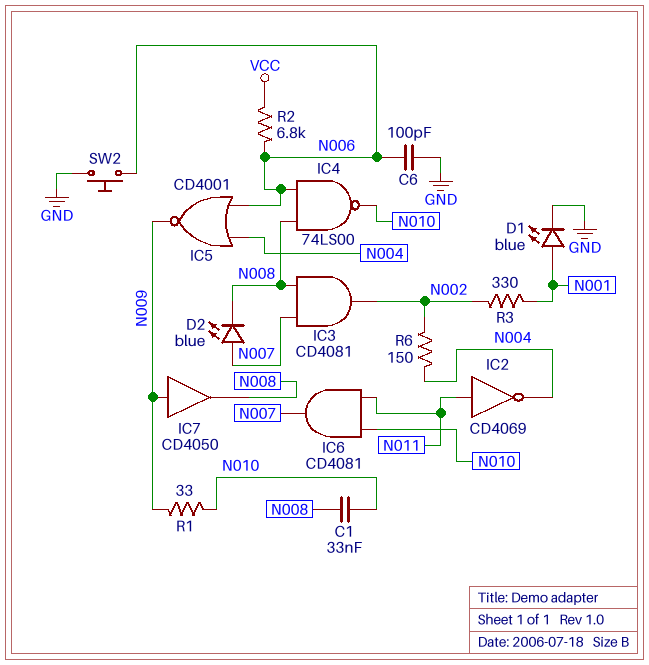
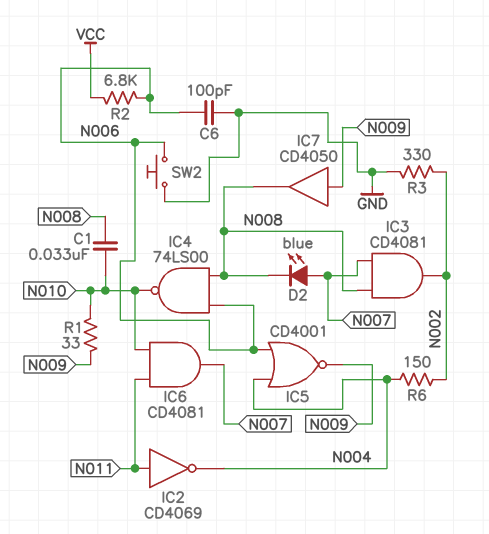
D1: LED blue (A N001, K GND) -> none
R3: 330 (N001, N002) -> 330 (GND, N002)

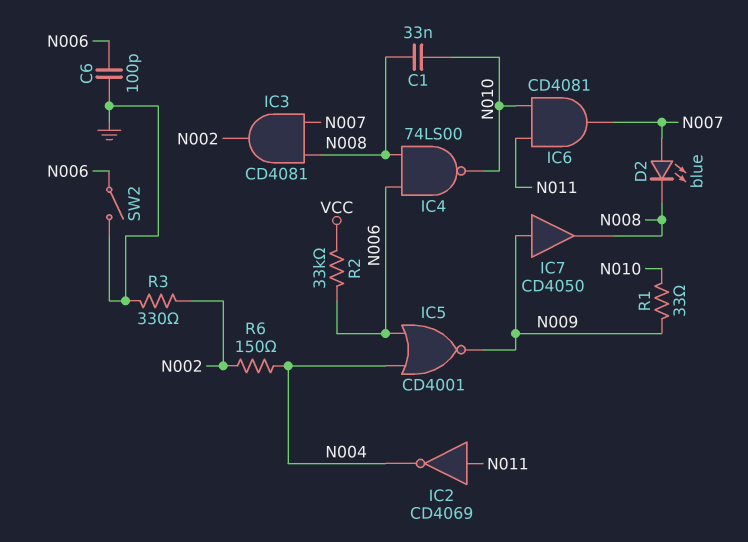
R2: 6.8k (N006, VCC) -> 33k (N006, VCC)
SW2: button (GND, N006) -> switch (GND, N006)

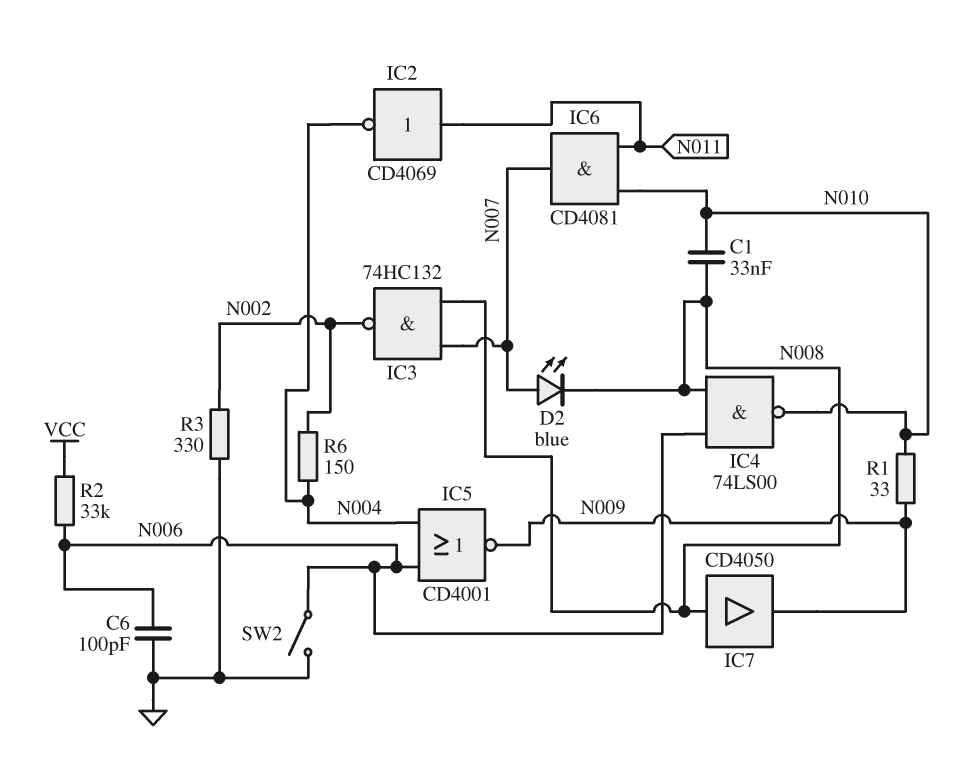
IC3: AND CD4081 (in N007, in N008, out N002) -> NAND 74HC132 (in N007, in N008, out N002)
IC7: buffer CD4050 (in N009, out N008) -> buffer CD4050 (in N008, out N009)

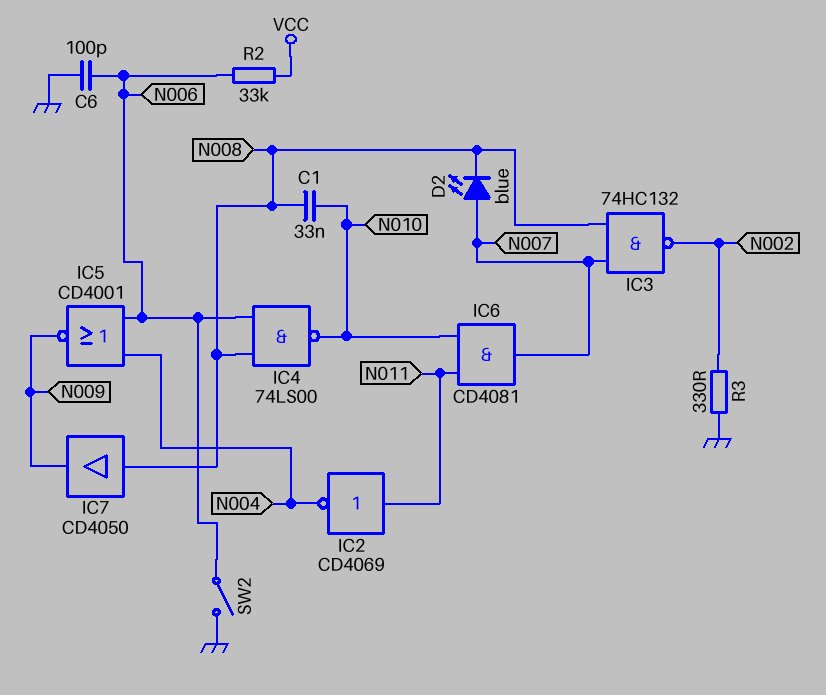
R1: 33 (N009, N010) -> none
R6: 150 (N002, N004) -> none

